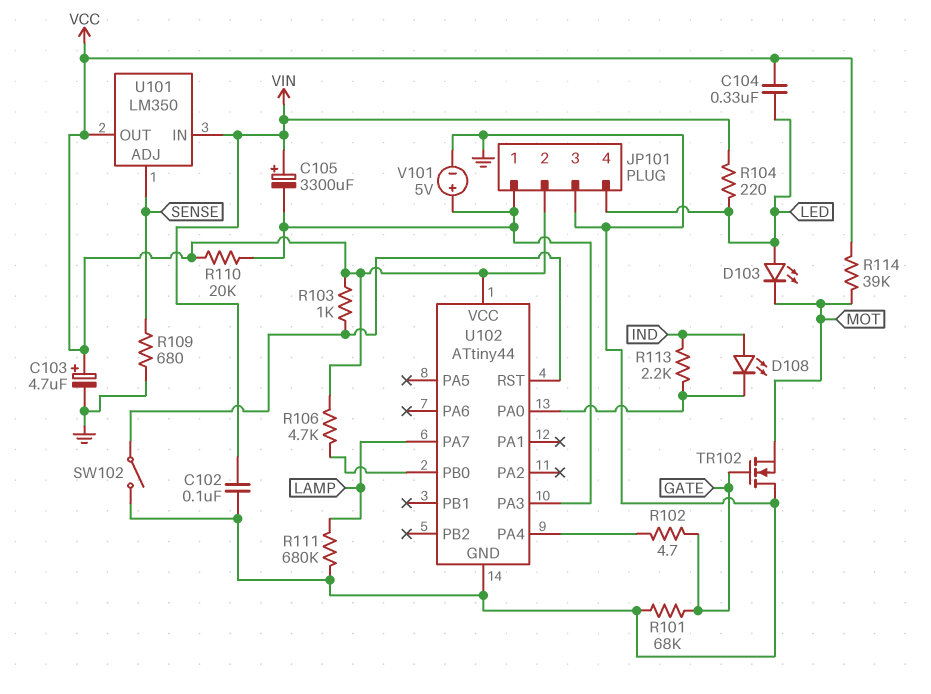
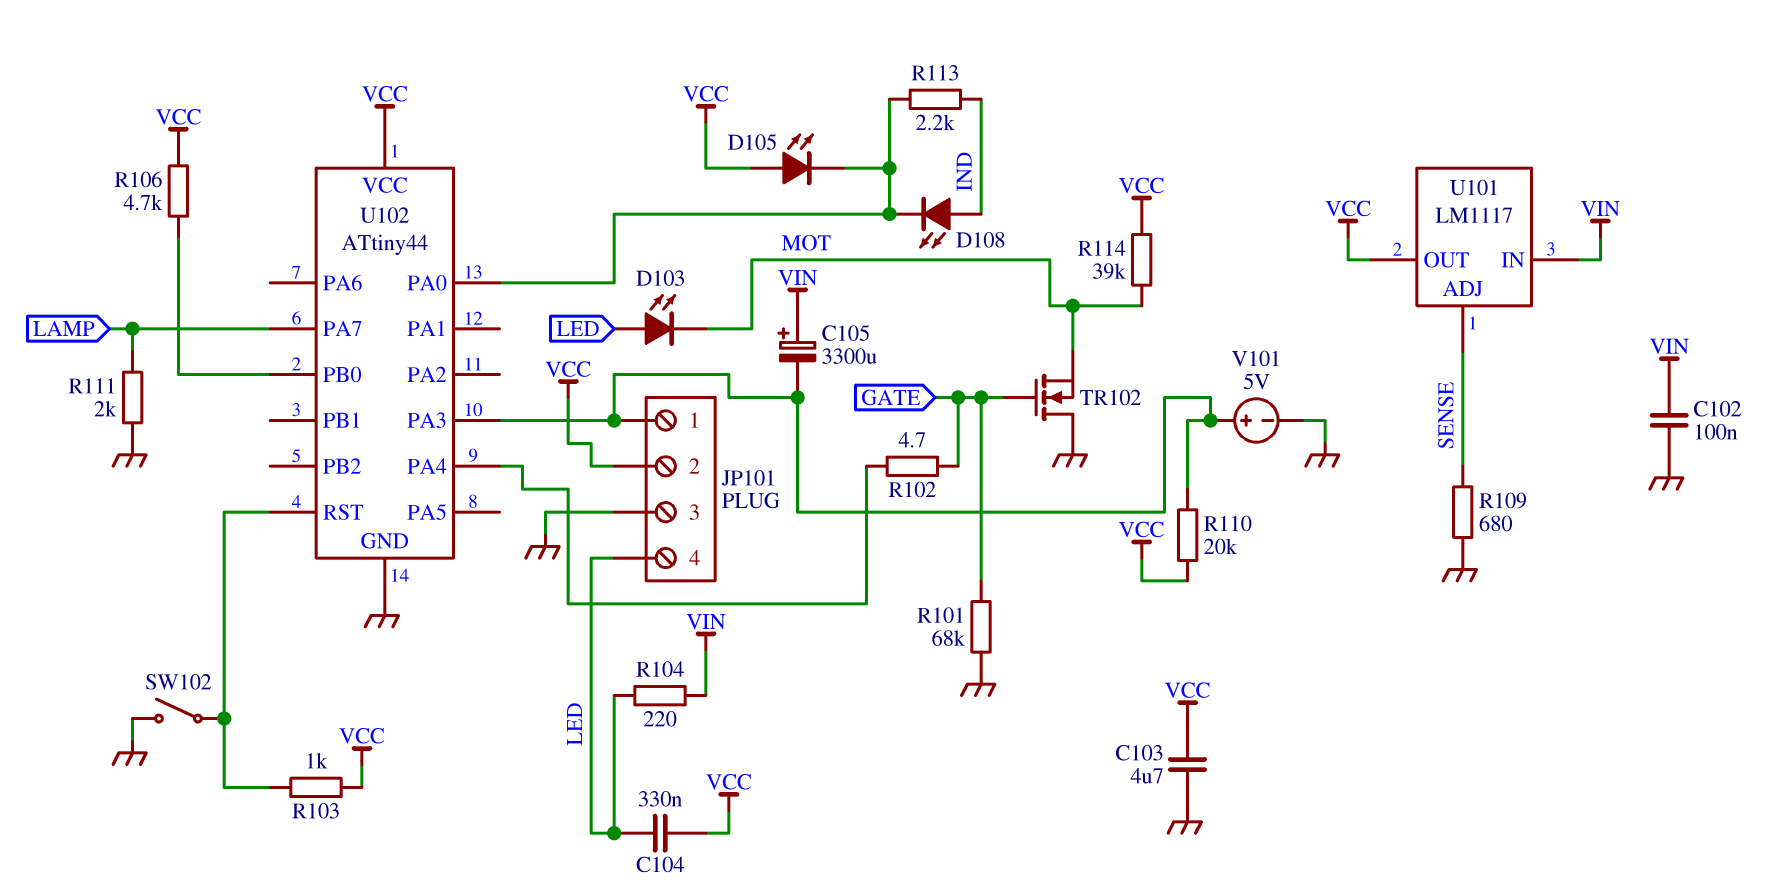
C103: 4.7uF (plus VCC, minus GND) -> 4.7uF (GND, VCC)
D105: none -> LED (A VCC, K U102/PA0)
R111: 680k (GND, LAMP) -> 2k (GND, LAMP)
U101: LM350 -> LM1117

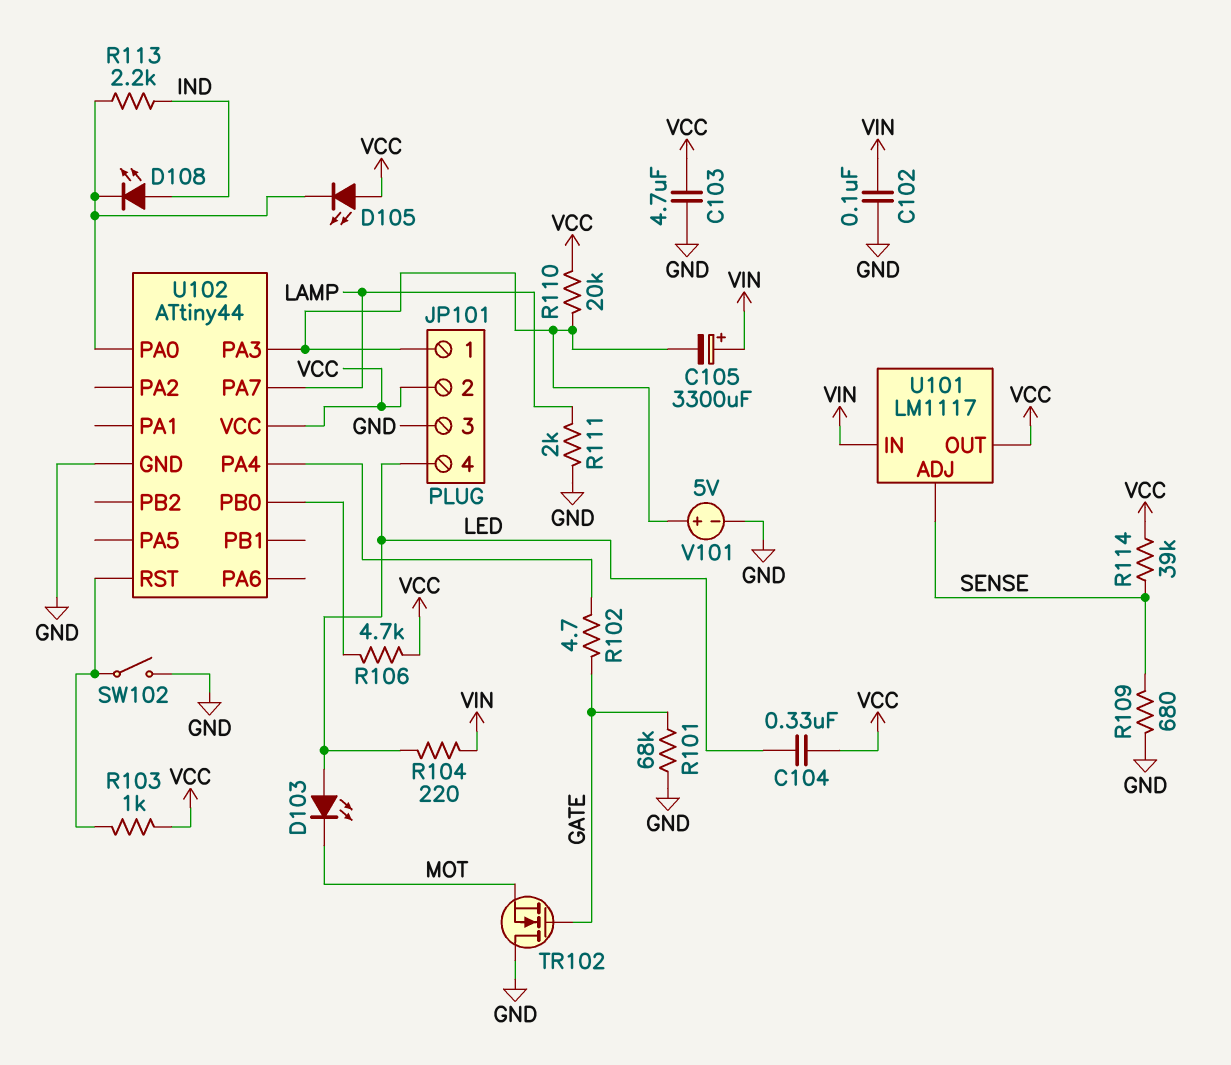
R114: 39k (MOT, VCC) -> 39k (SENSE, VCC)

